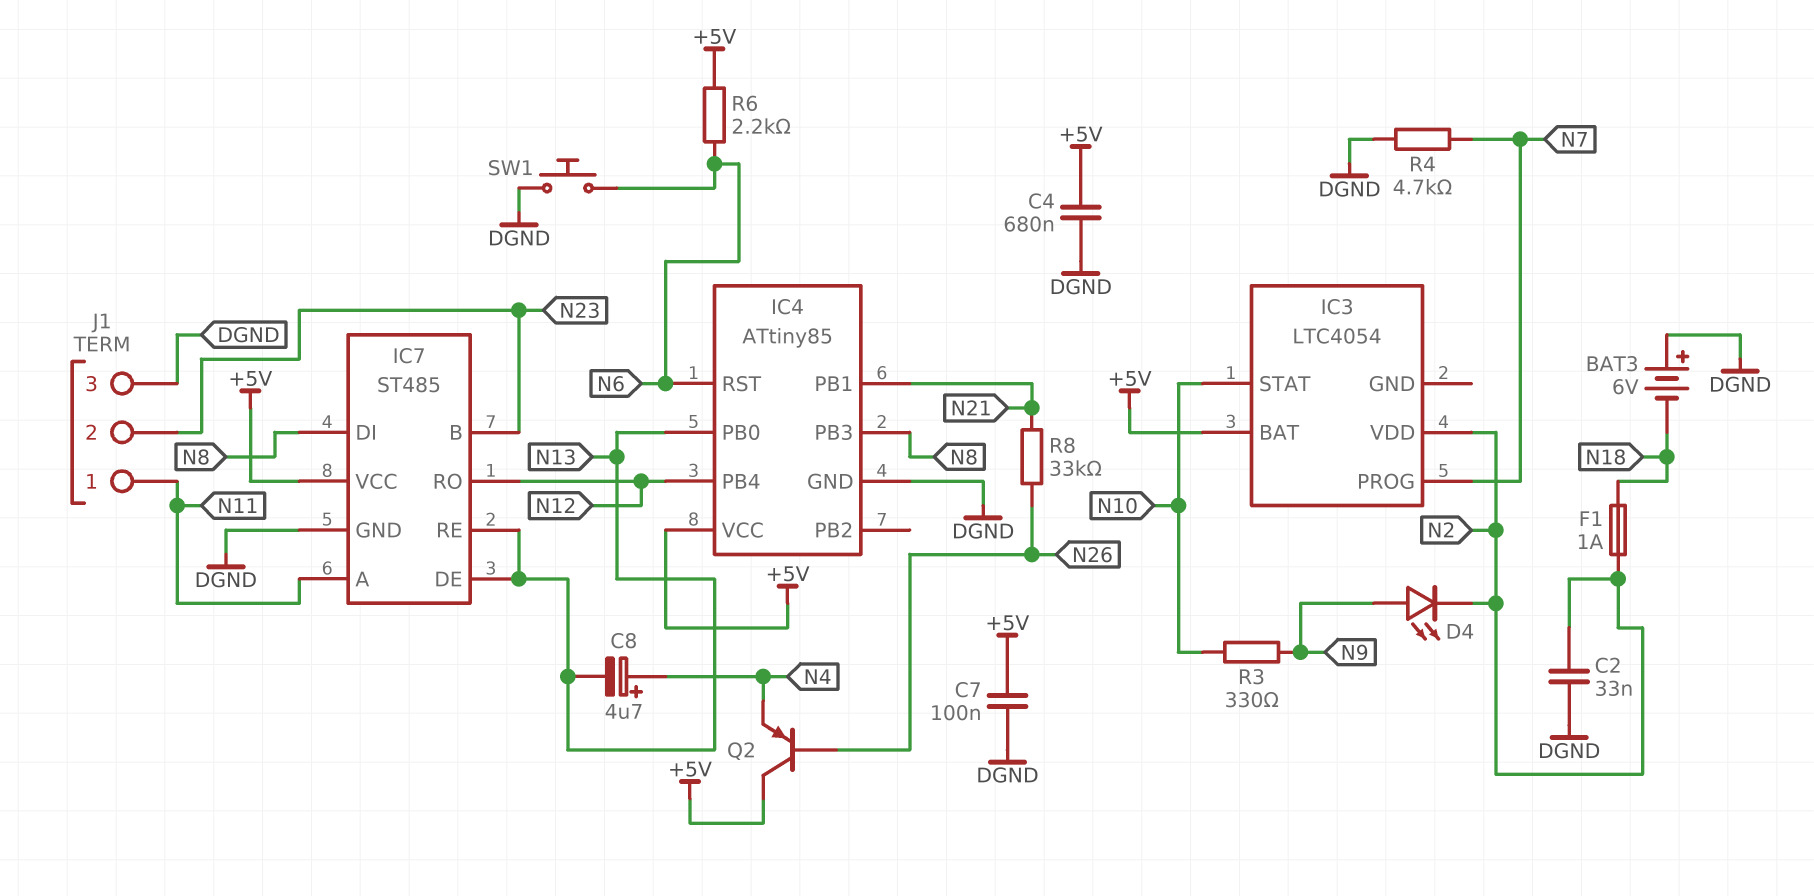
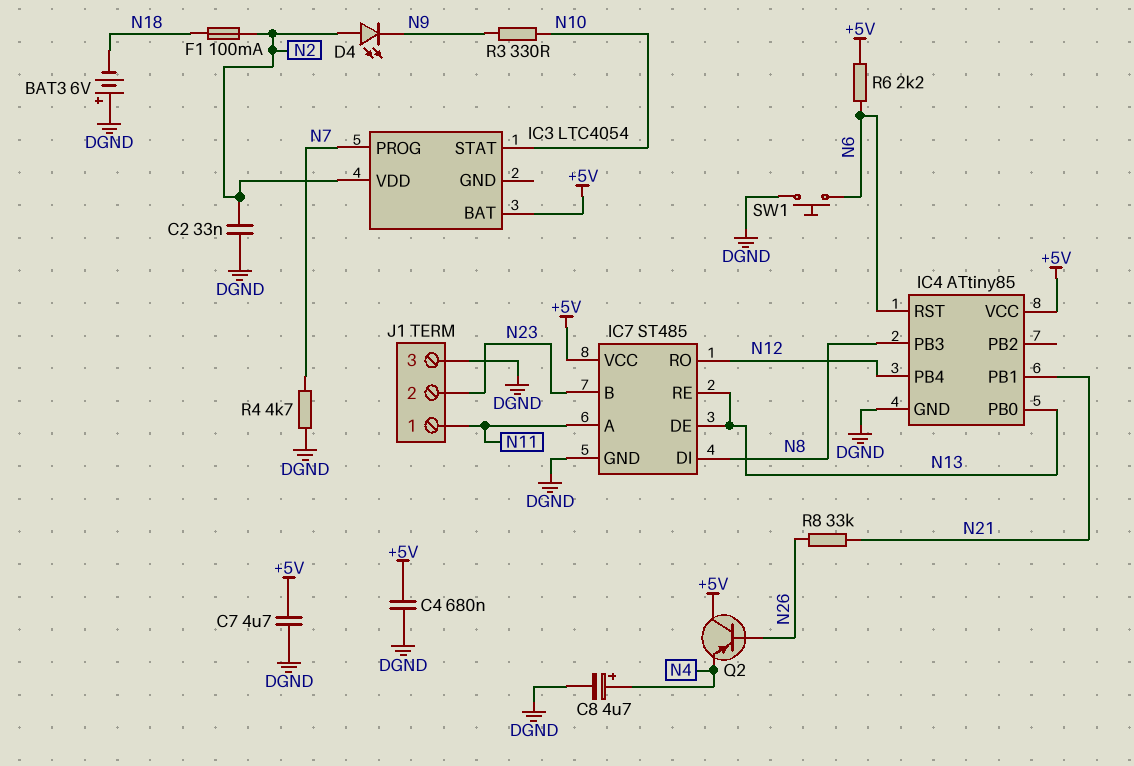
C7: 100nF (+5V, DGND) -> 4.7uF (+5V, DGND)
C8: 4.7uF (plus N4, minus N13) -> 4.7uF (plus N4, minus DGND)
D4: LED (A N9, K N2) -> LED (A N2, K N9)
F1: 1A (N2, N18) -> 100mA (N2, N18)

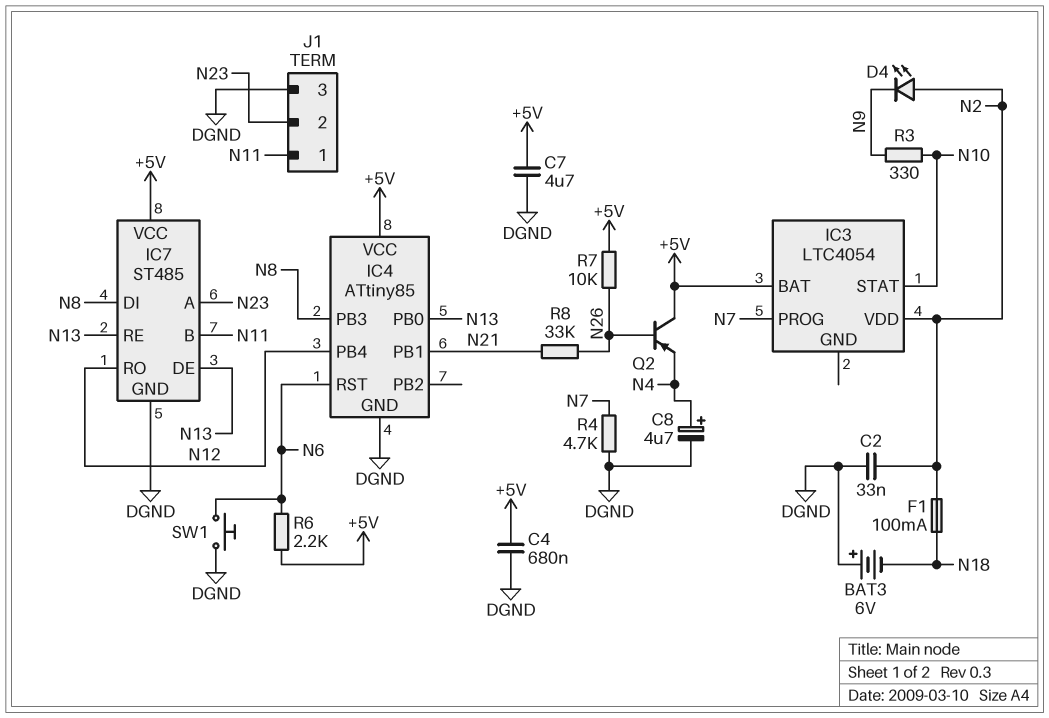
IC7 pin A: N11 -> N23
IC7 pin B: N23 -> N11
R7: none -> 10k (+5V, N26)

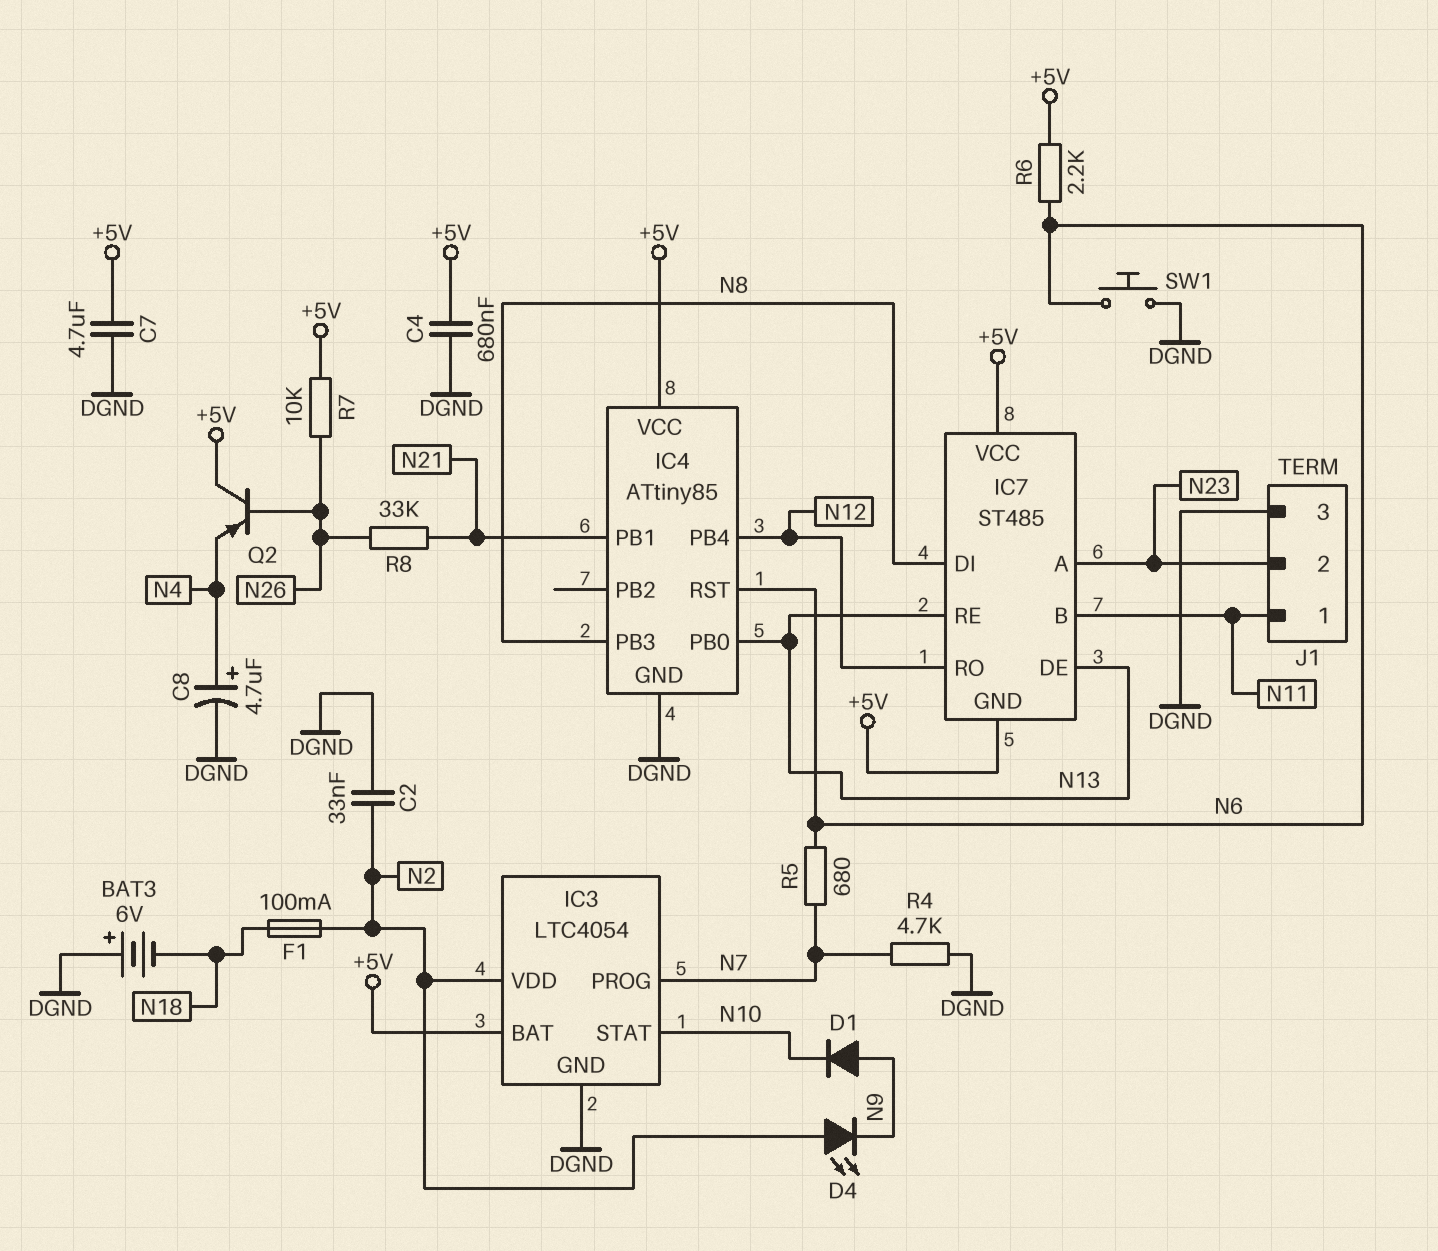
D1: none -> diode (A N9, K N10)
IC3 pin GND: none -> DGND
IC7 pin GND: DGND -> +5V
R3: 330 (N9, N10) -> none
R5: none -> 680 (N6, N7)

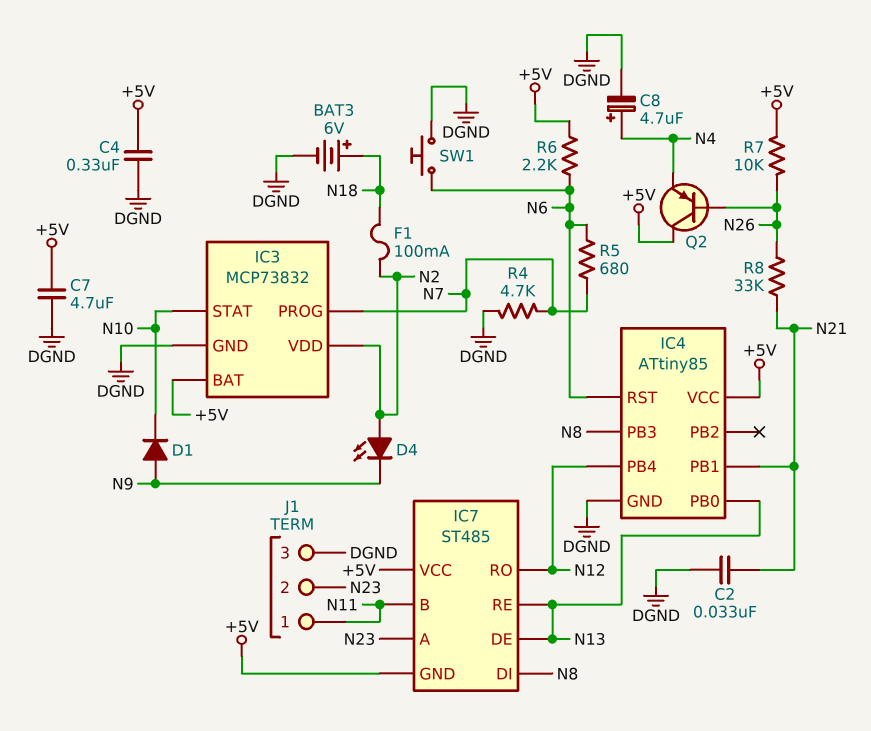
BAT3: 6V (plus DGND, minus N18) -> 6V (plus N18, minus DGND)
C2: 33nF (DGND, N2) -> 33nF (DGND, N21)
C4: 680nF (+5V, DGND) -> 330nF (+5V, DGND)
IC3: LTC4054 -> MCP73832

